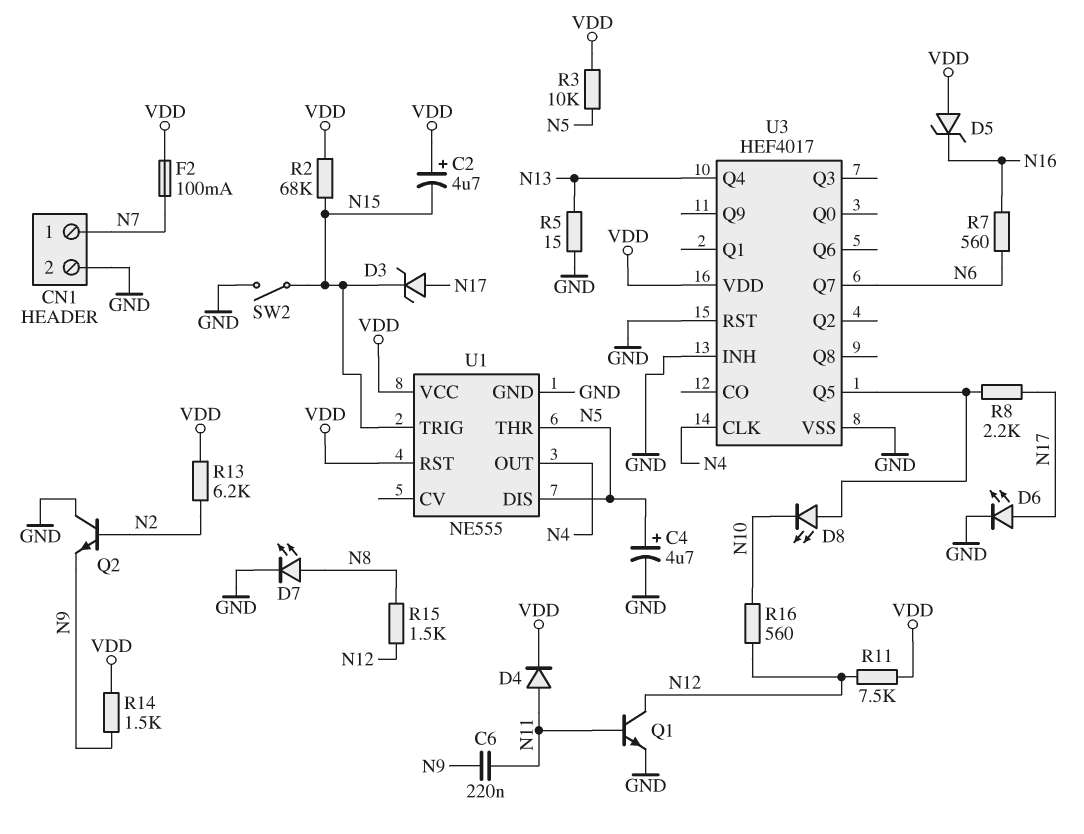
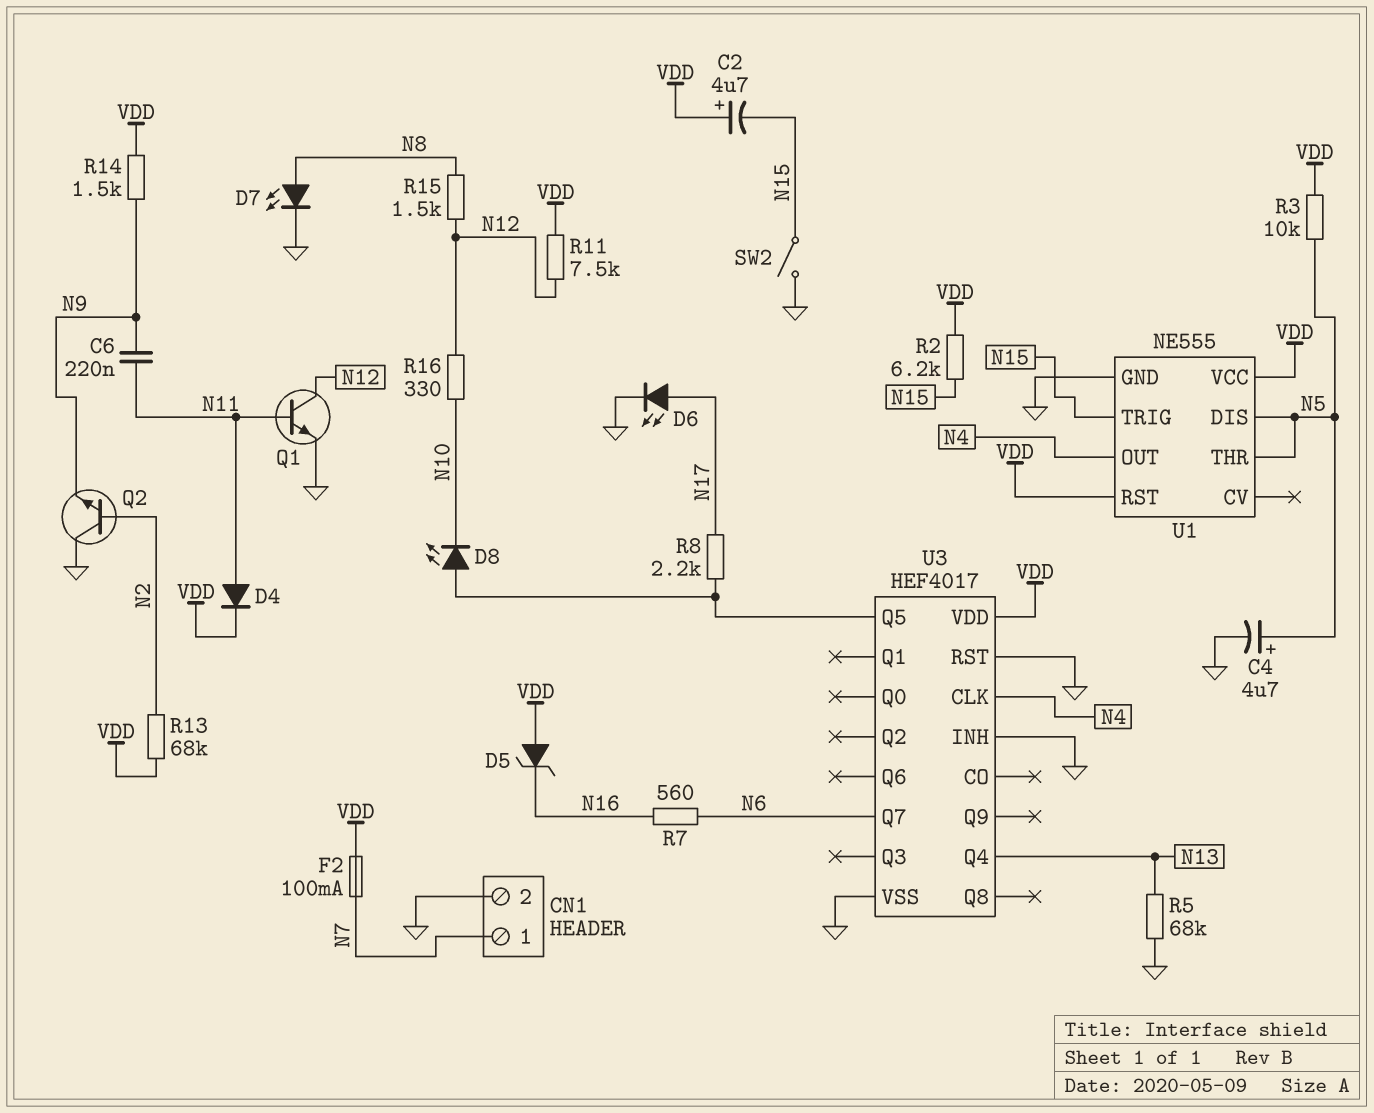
D3: zener (A N17, K N15) -> none
R2: 68k (N15, VDD) -> 6.2k (N15, VDD)
R5: 15 (GND, N13) -> 68k (GND, N13)
R13: 6.2k (N2, VDD) -> 68k (N2, VDD)
R16: 560 (N10, N12) -> 330 (N10, N12)

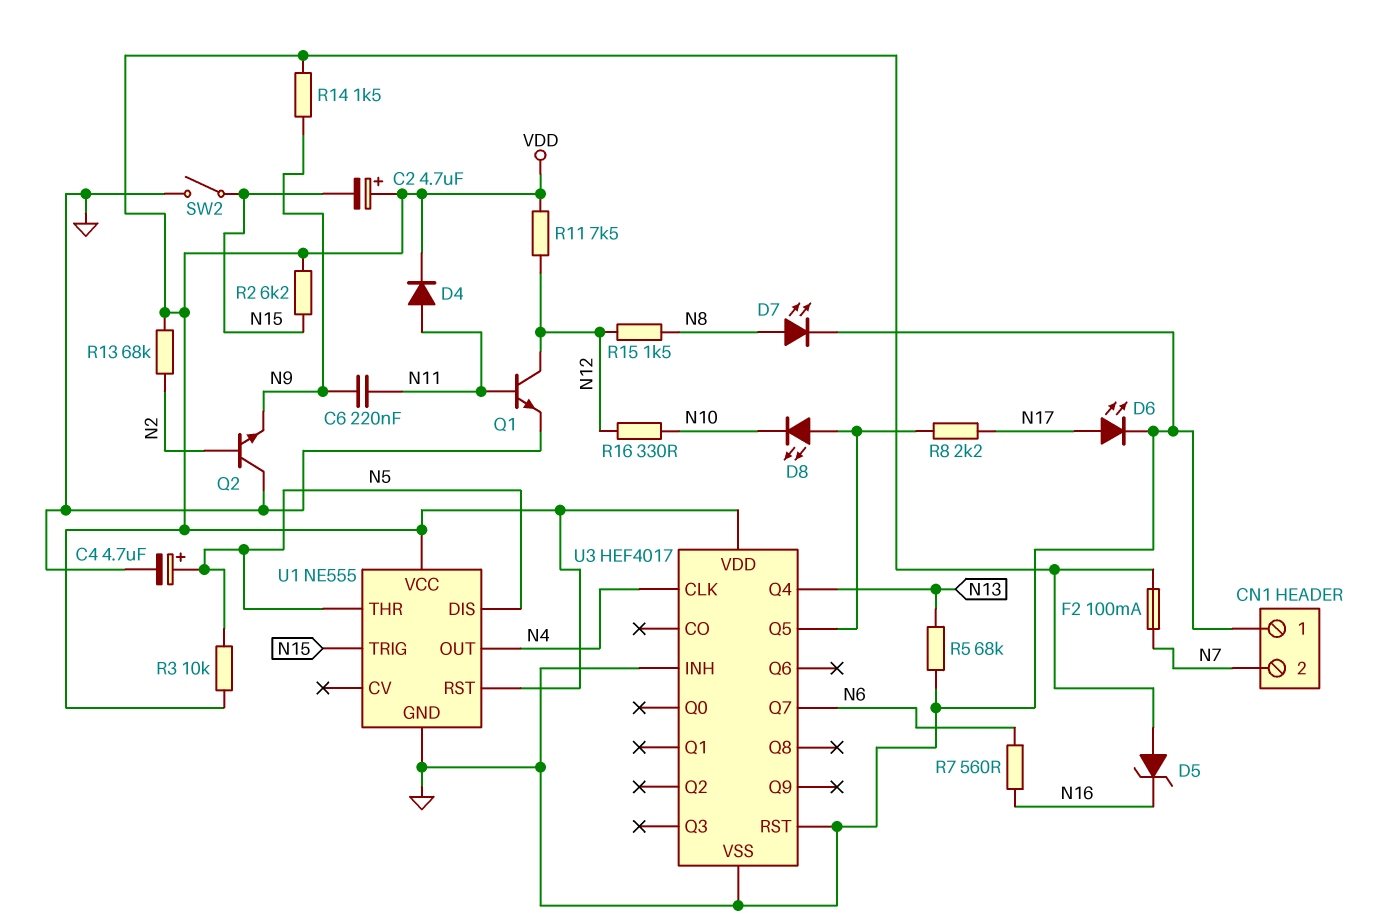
CN1 pin 1: N7 -> GND
CN1 pin 2: GND -> N7

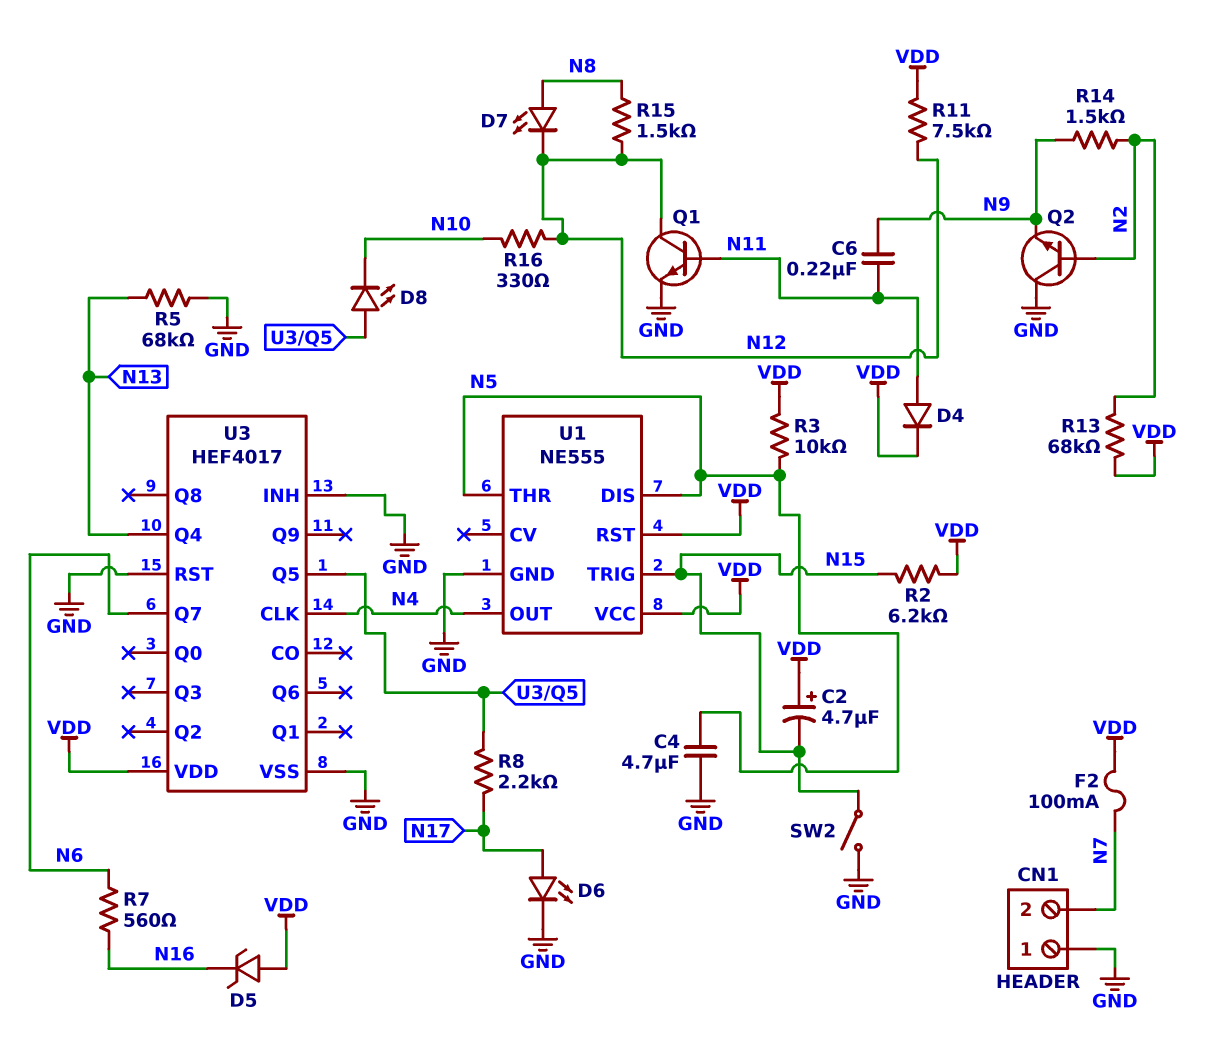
C4: 4.7uF (plus N5, minus GND) -> 4.7uF (GND, N5)
D7: LED (A N8, K GND) -> LED (A N8, K N12)
R14: 1.5k (N9, VDD) -> 1.5k (N2, N9)

